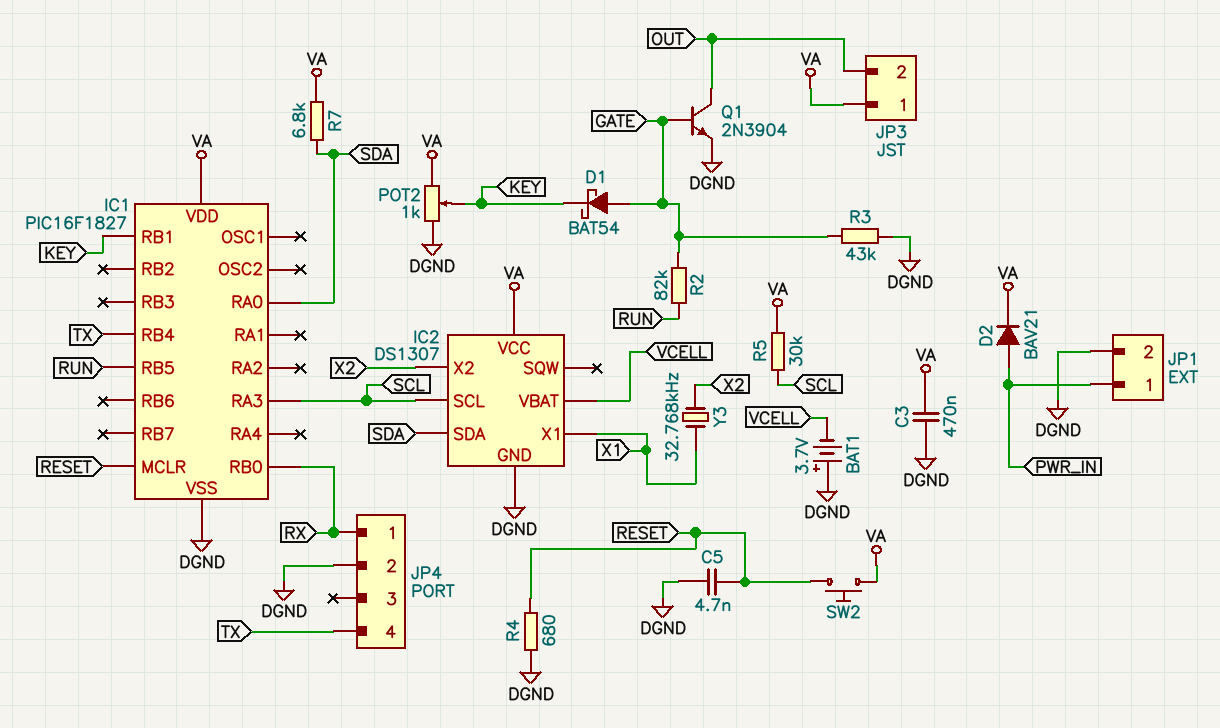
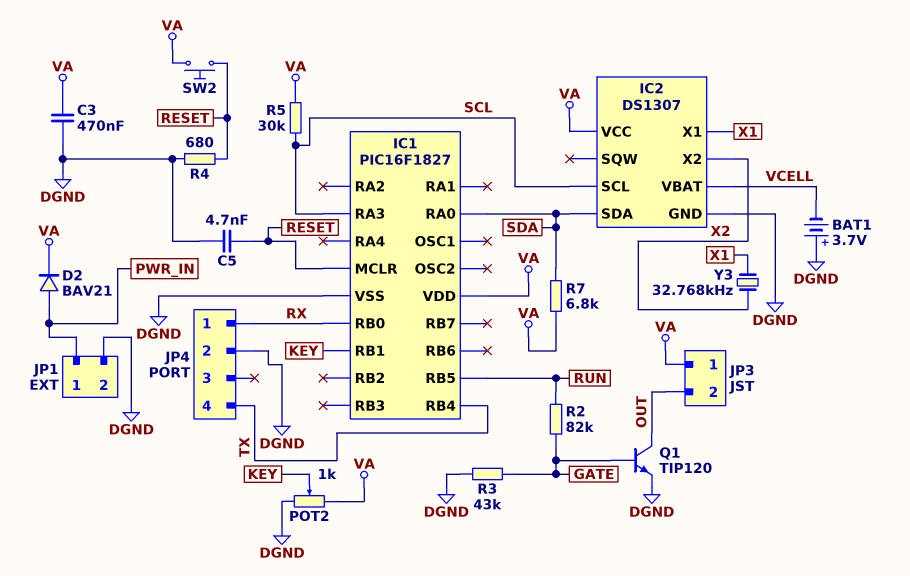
D1: schottky BAT54 (A GATE, K KEY) -> none
Q1: NPN 2N3904 (B GATE, C OUT, E DGND) -> NPN TIP120 (B GATE, C OUT, E DGND)

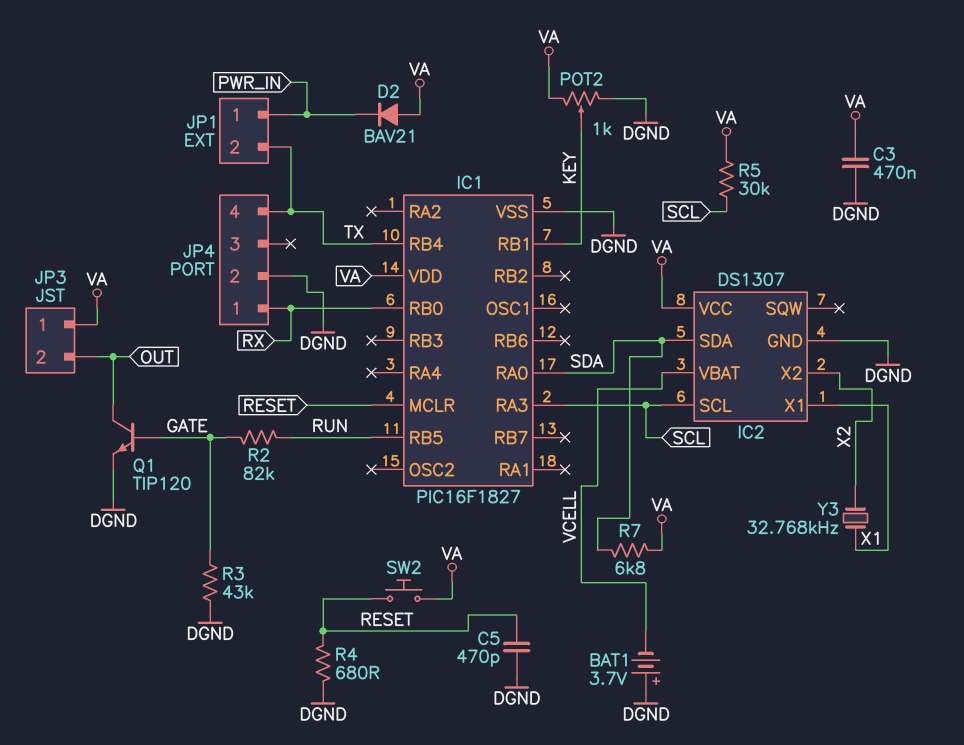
C5: 4.7nF (DGND, RESET) -> 470pF (DGND, RESET)
D2: diode BAV21 (A PWR_IN, K VA) -> diode BAV21 (A VA, K PWR_IN)
JP1 pin 2: DGND -> TX

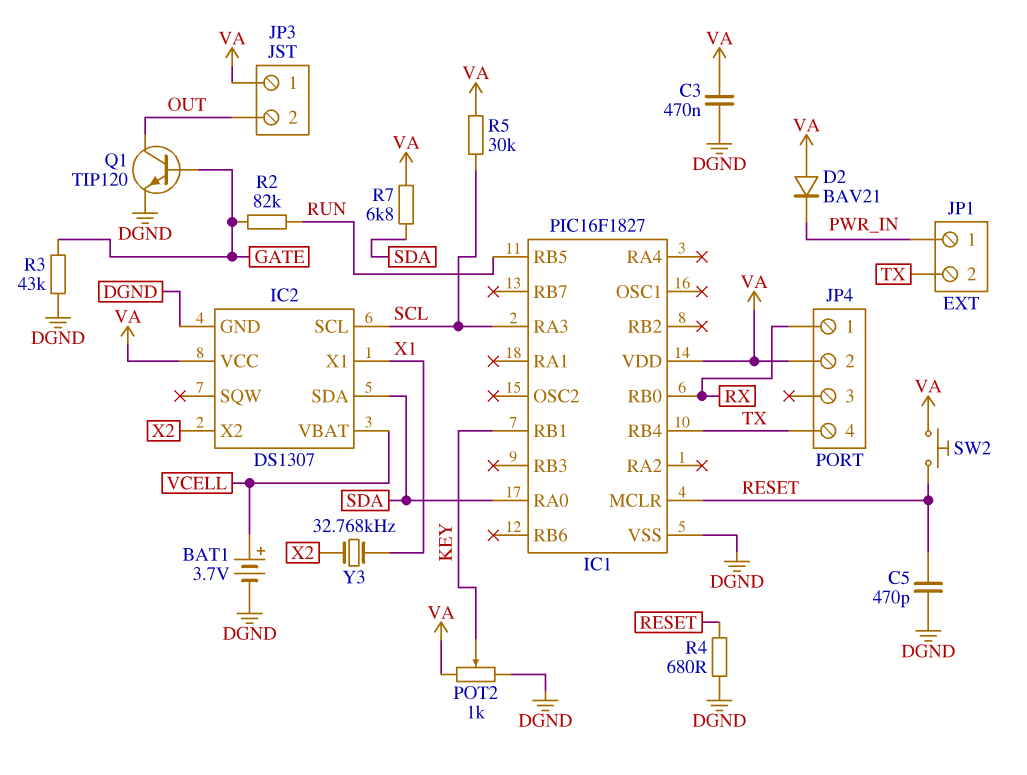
BAT1: 3.7V (plus DGND, minus VCELL) -> 3.7V (plus VCELL, minus DGND)
JP4 pin 2: DGND -> VA

